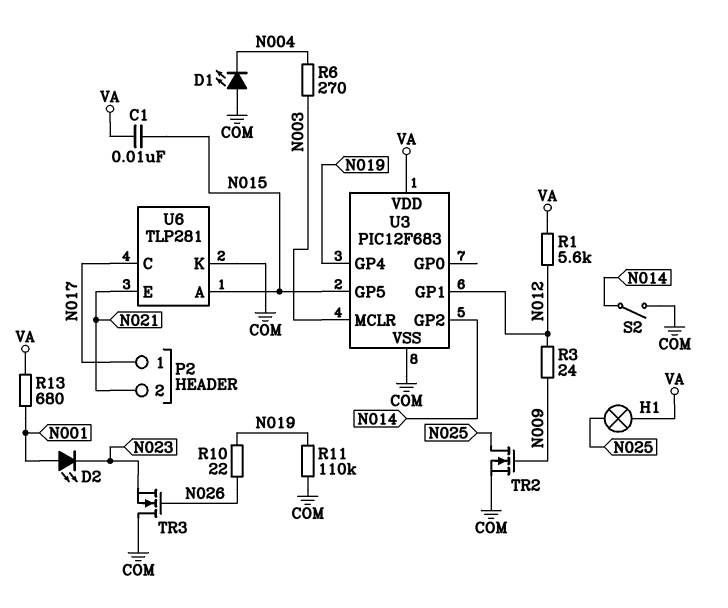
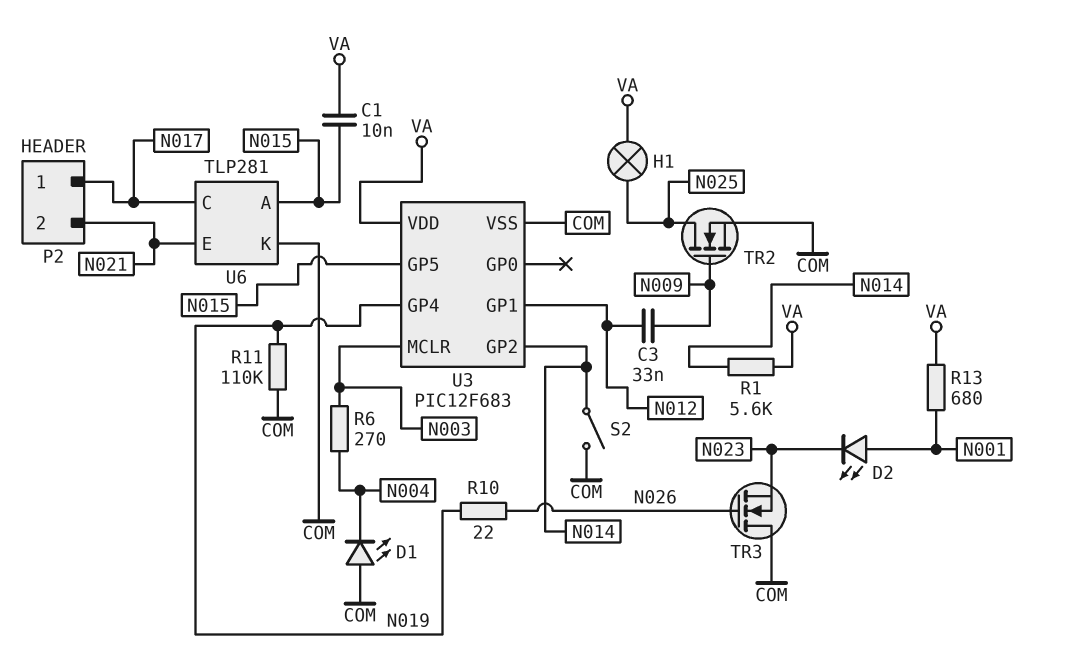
C3: none -> 33nF (N009, N012)
R1: 5.6k (N012, VA) -> 5.6k (N014, VA)
R3: 24 (N009, N012) -> none

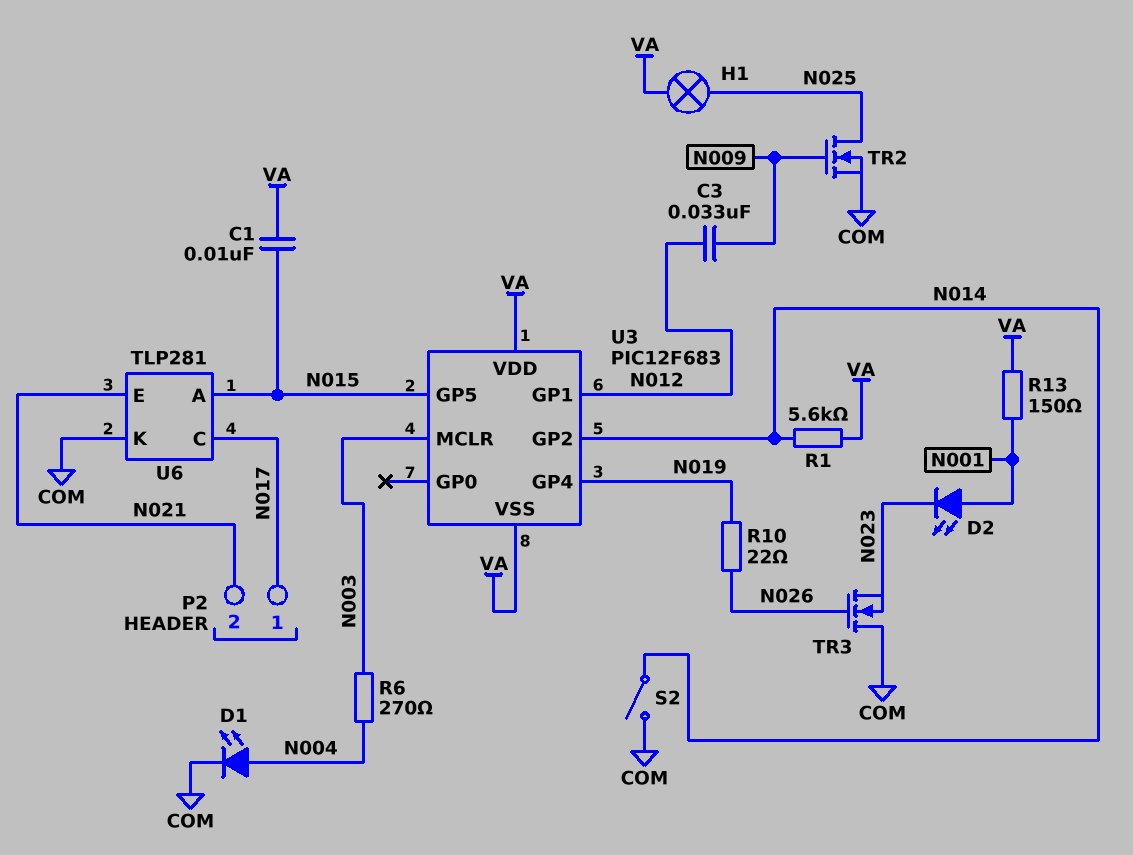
D1: LED (A COM, K N004) -> LED (A N004, K COM)
R11: 110k (COM, N019) -> none
R13: 680 (N001, VA) -> 150 (N001, VA)
U3 pin VSS: COM -> VA

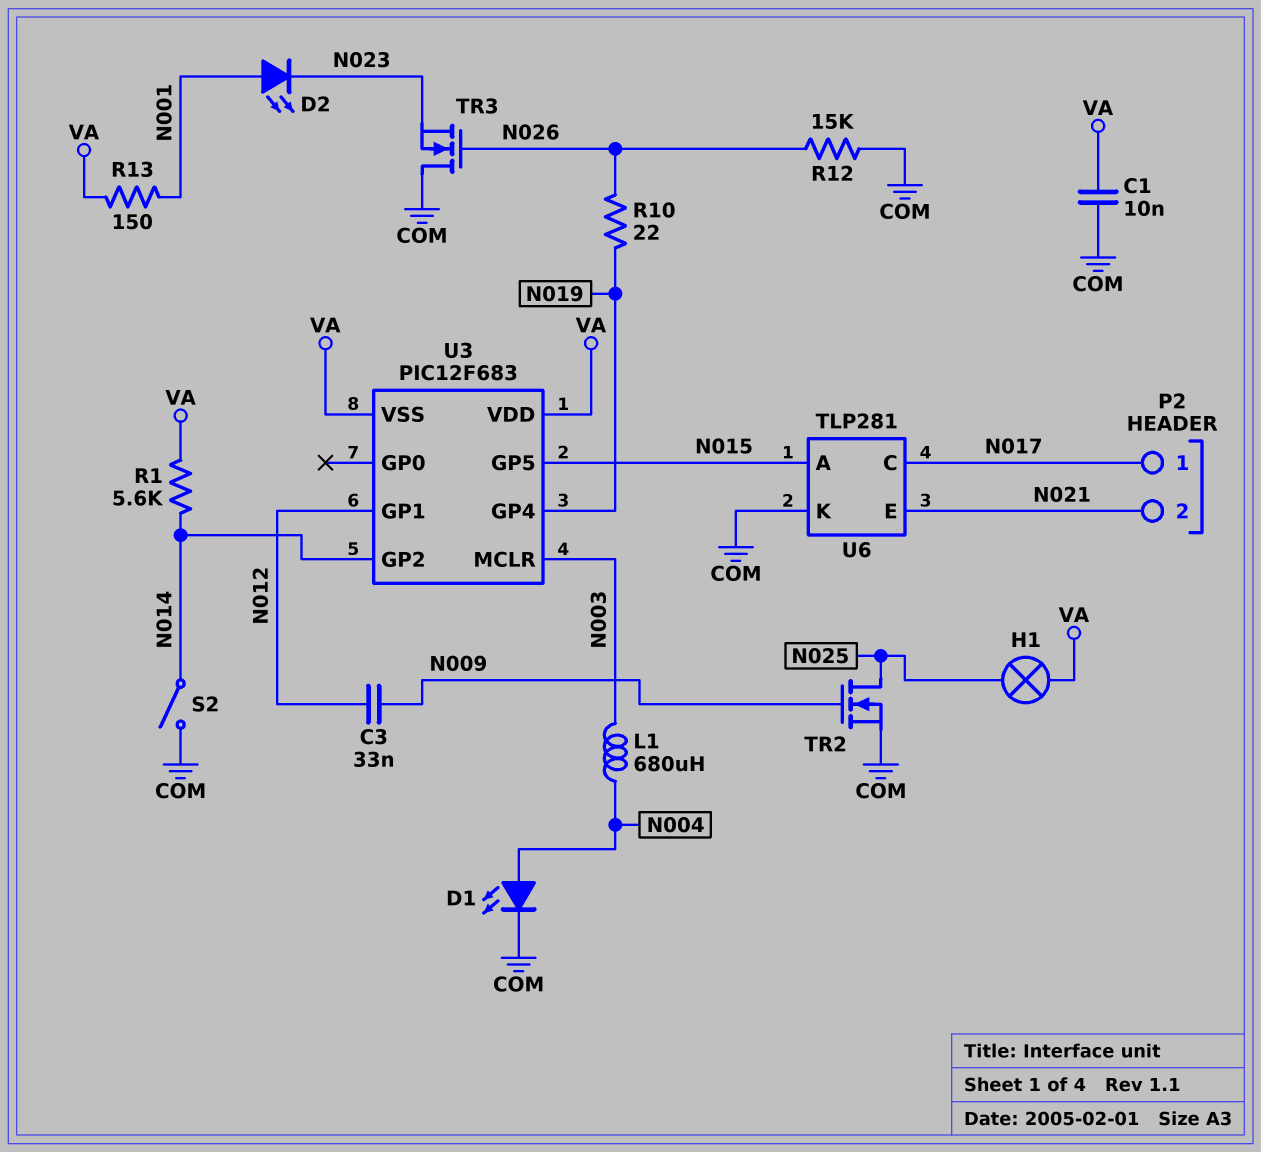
C1: 10nF (N015, VA) -> 10nF (COM, VA)
L1: none -> 680uH (N003, N004)
R6: 270 (N003, N004) -> none
R12: none -> 15k (COM, N026)

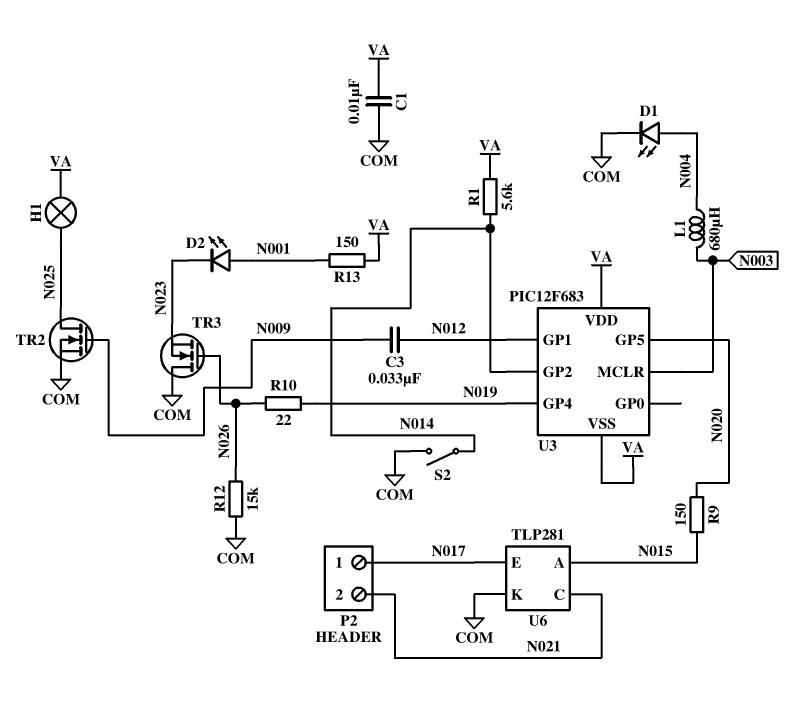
R9: none -> 150 (N015, N020)
U3 pin GP5: N015 -> N020
U6 pin C: N017 -> N021
U6 pin E: N021 -> N017

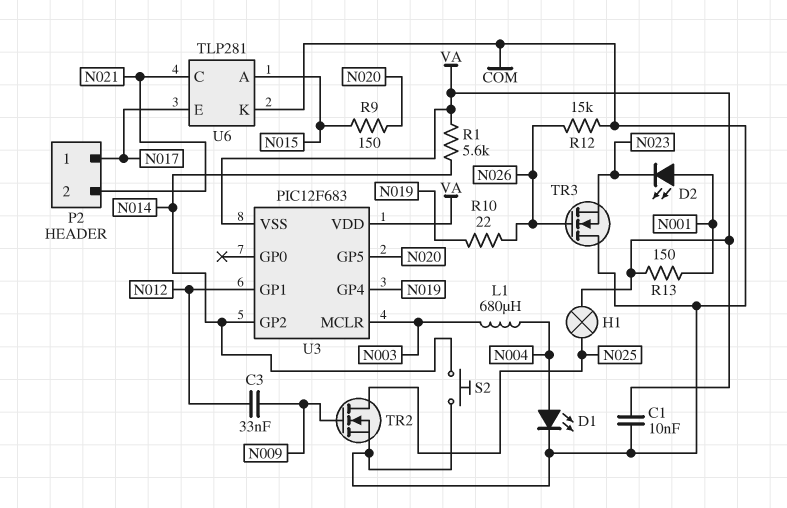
S2: switch (COM, N014) -> button (COM, N014)

